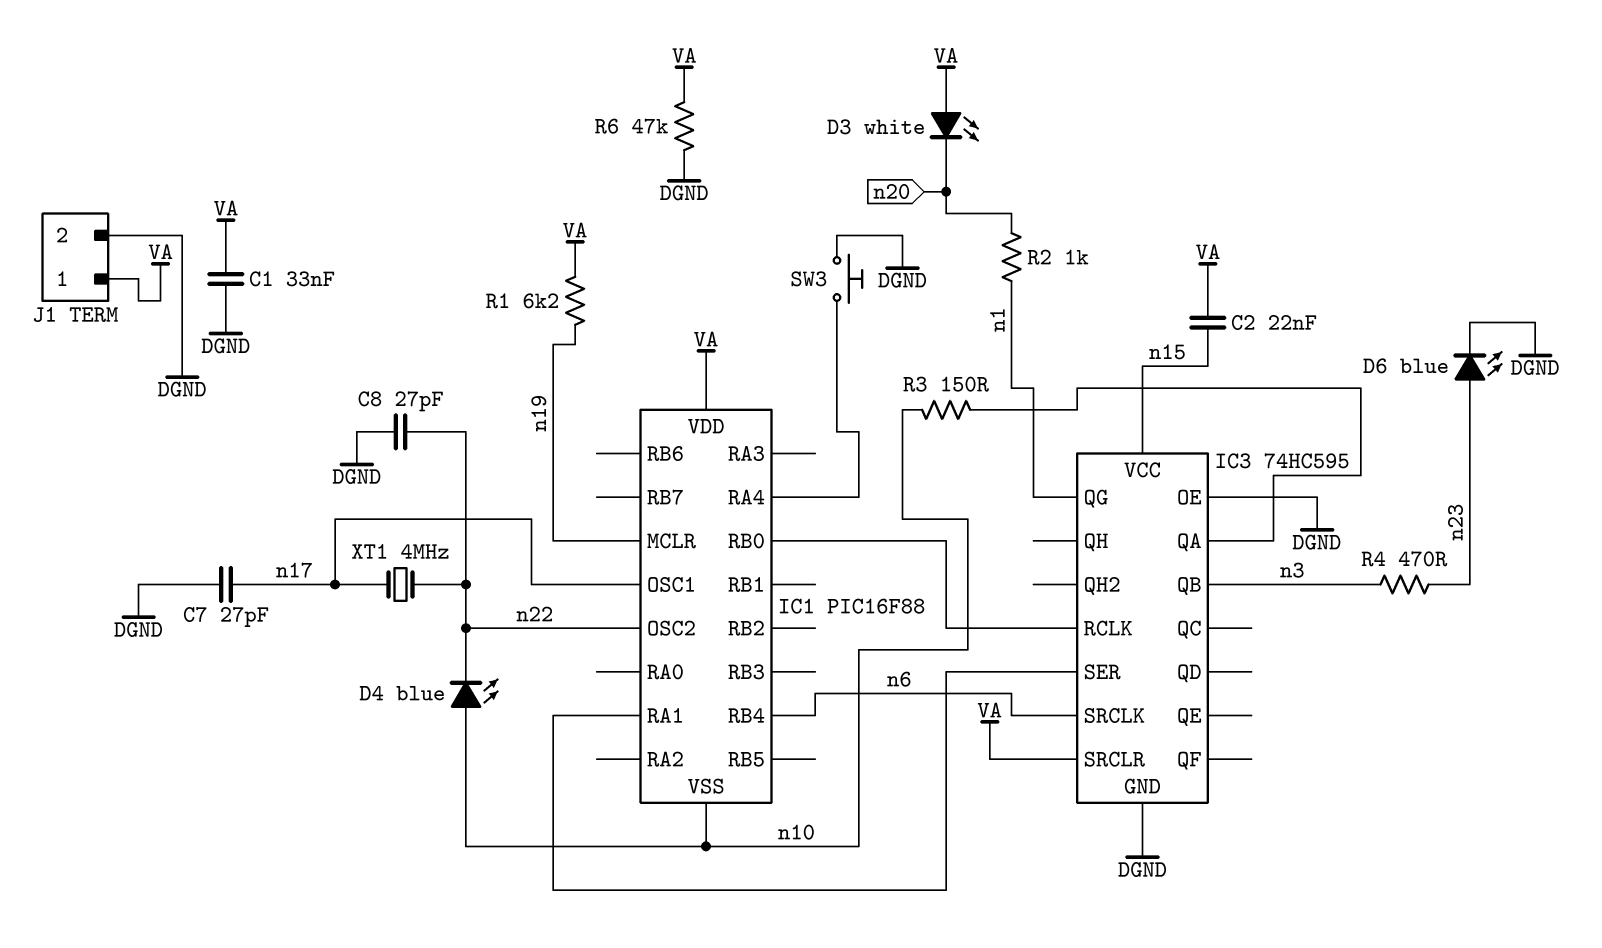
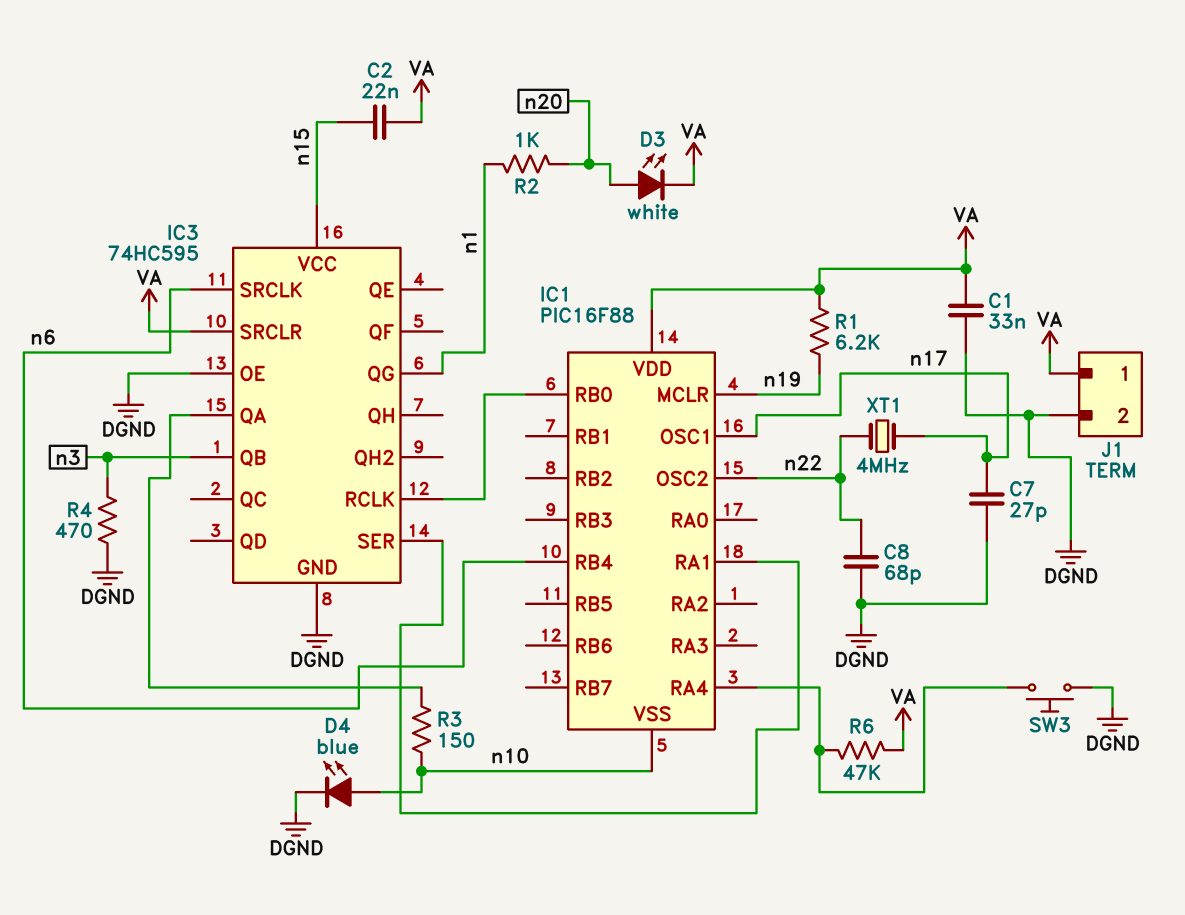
C8: 27pF (DGND, n22) -> 68pF (DGND, n22)
D3: LED white (A VA, K n20) -> LED white (A n20, K VA)
D4: LED blue (A n10, K n22) -> LED blue (A n10, K DGND)
D6: LED blue (A n23, K DGND) -> none
R4: 470 (n3, n23) -> 470 (DGND, n3)
R6: 47k (DGND, VA) -> 47k (IC1/RA4, VA)

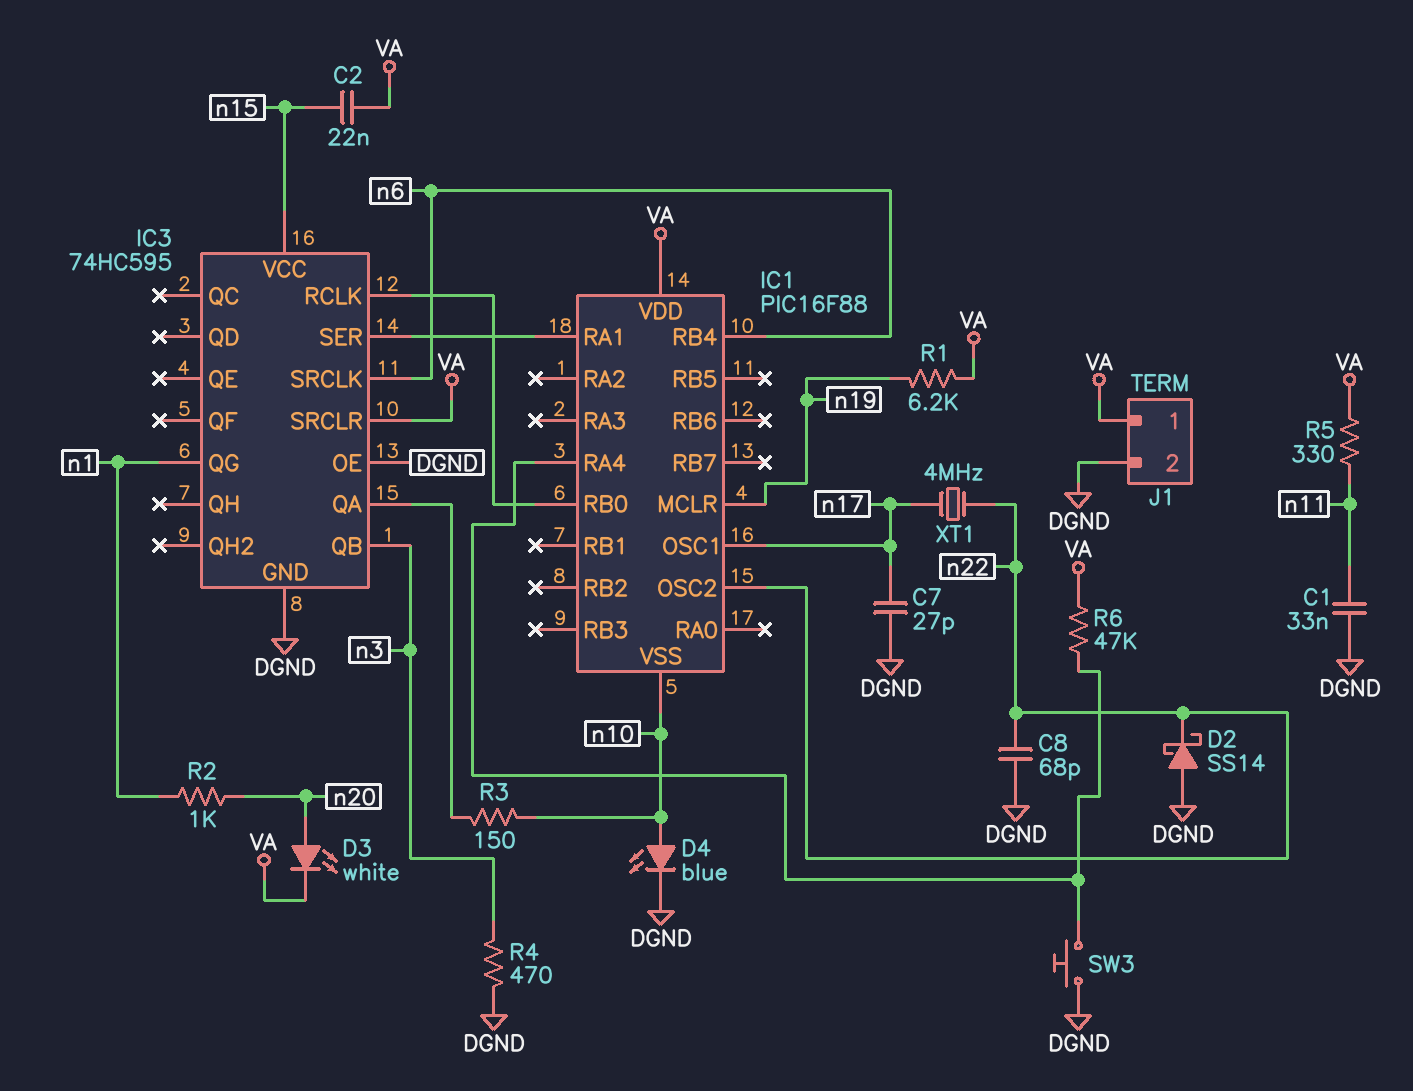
C1: 33nF (DGND, VA) -> 33nF (DGND, n11)
D2: none -> schottky SS14 (A DGND, K n22)
R5: none -> 330 (VA, n11)

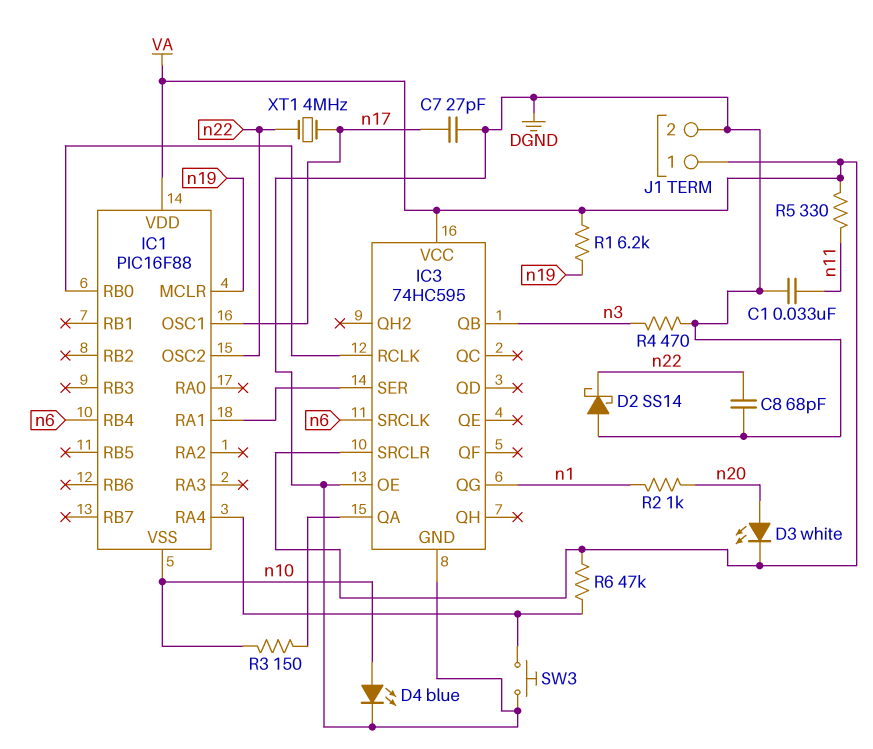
C2: 22nF (VA, n15) -> none
IC3 pin VCC: n15 -> VA

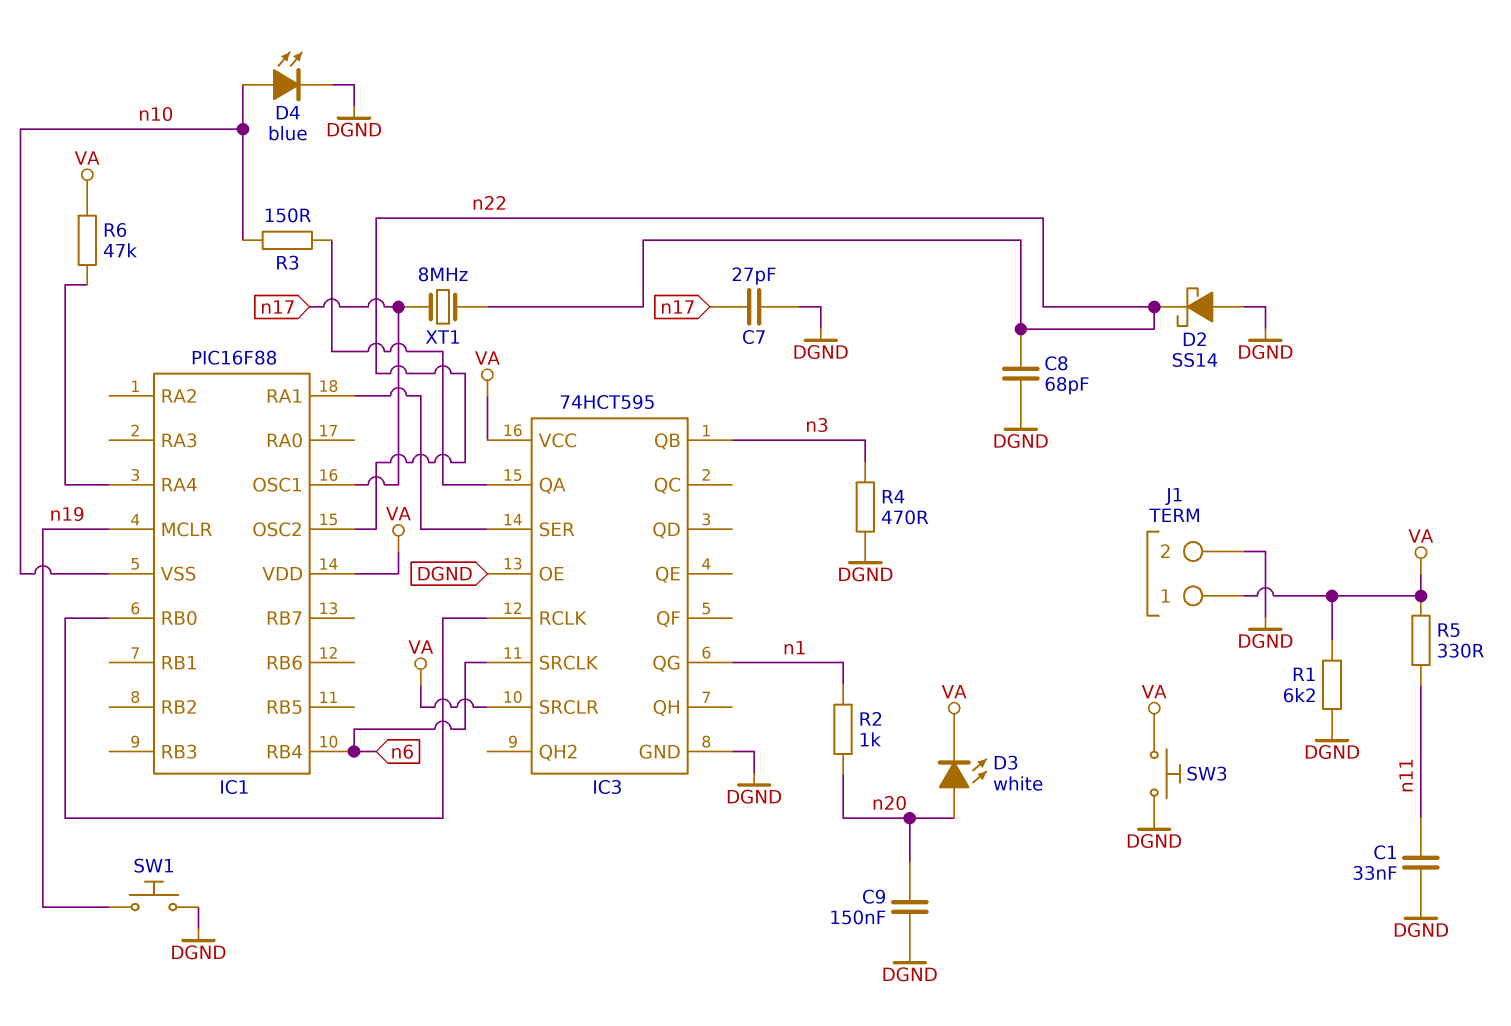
C9: none -> 150nF (DGND, n20)
IC3: 74HC595 -> 74HCT595
R1: 6.2k (VA, n19) -> 6.2k (DGND, VA)
SW1: none -> button (DGND, n19)
SW3: button (DGND, IC1/RA4) -> button (DGND, VA)
XT1: 4MHz (n17, n22) -> 8MHz (n17, n22)

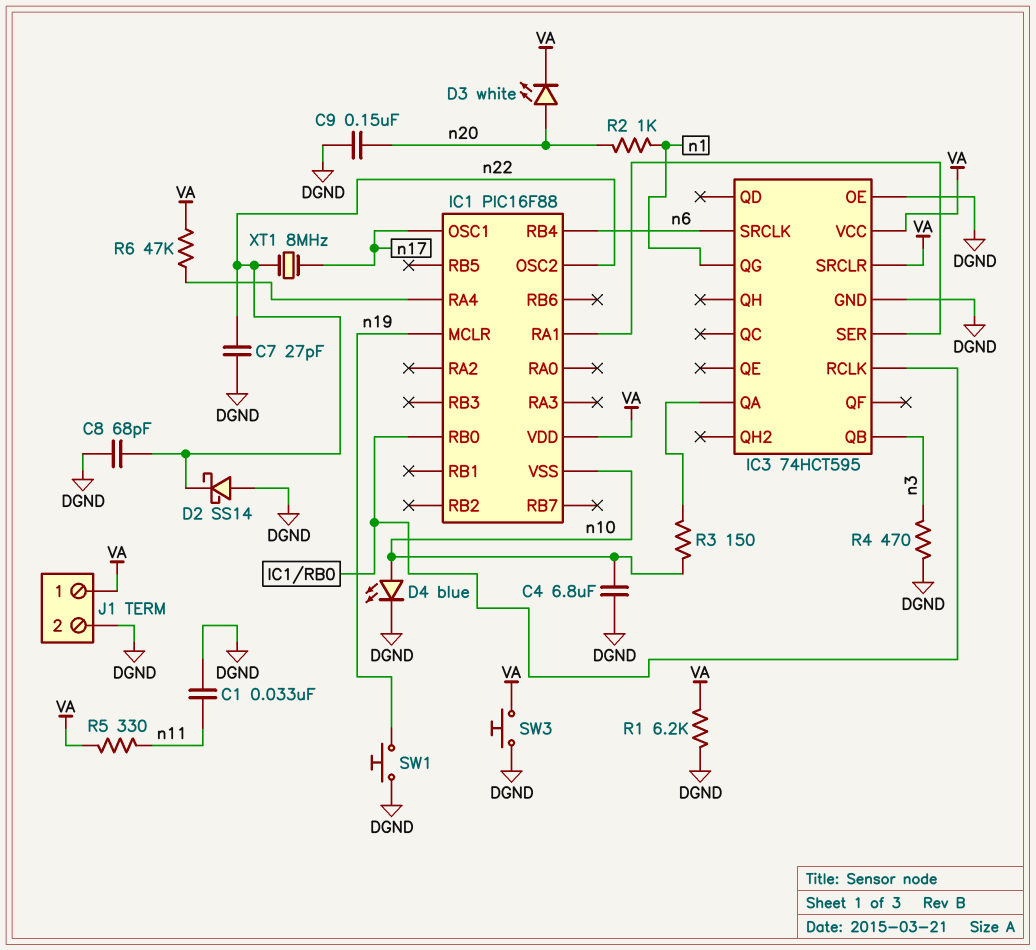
C4: none -> 6.8uF (DGND, n10)
C7: 27pF (DGND, n17) -> 27pF (DGND, n22)

